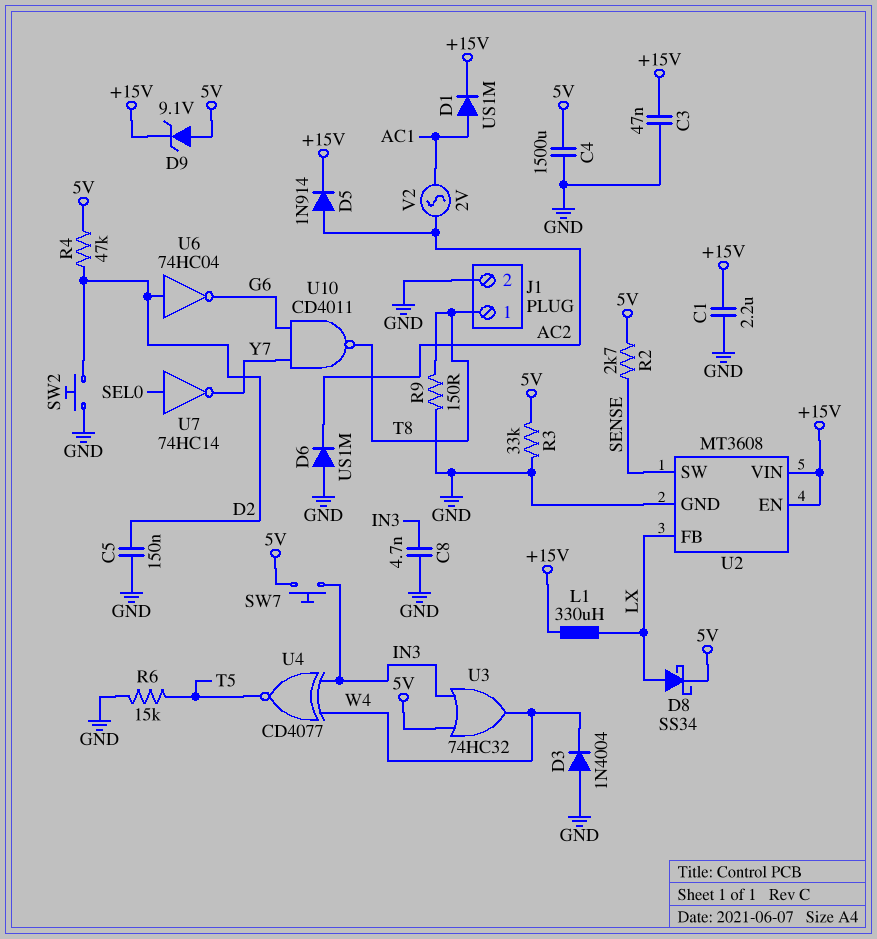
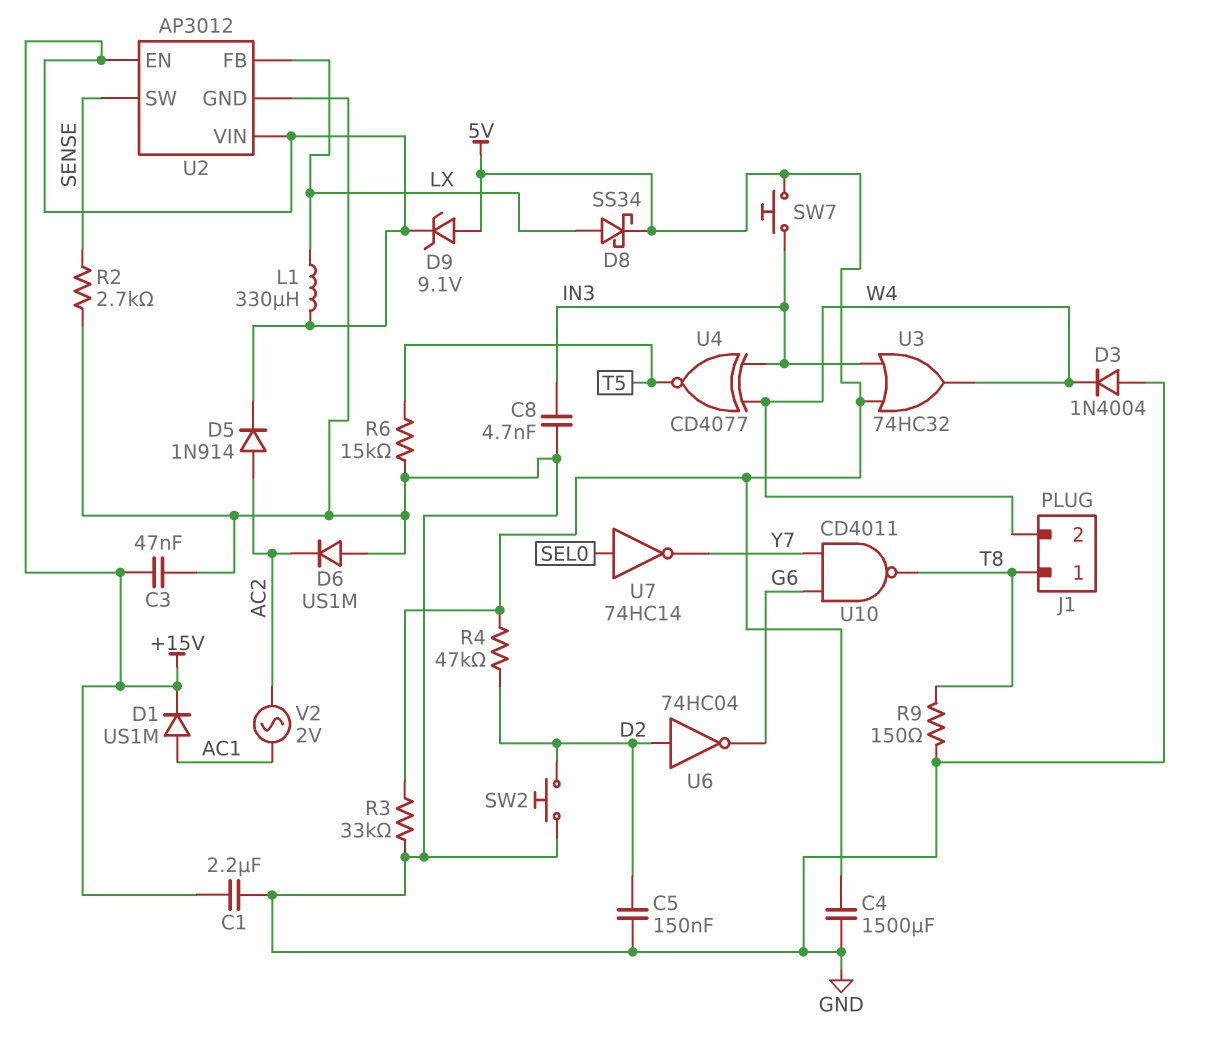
J1 pin 2: GND -> W4
R2: 2.7k (5V, SENSE) -> 2.7k (GND, SENSE)
U2: MT3608 -> AP3012

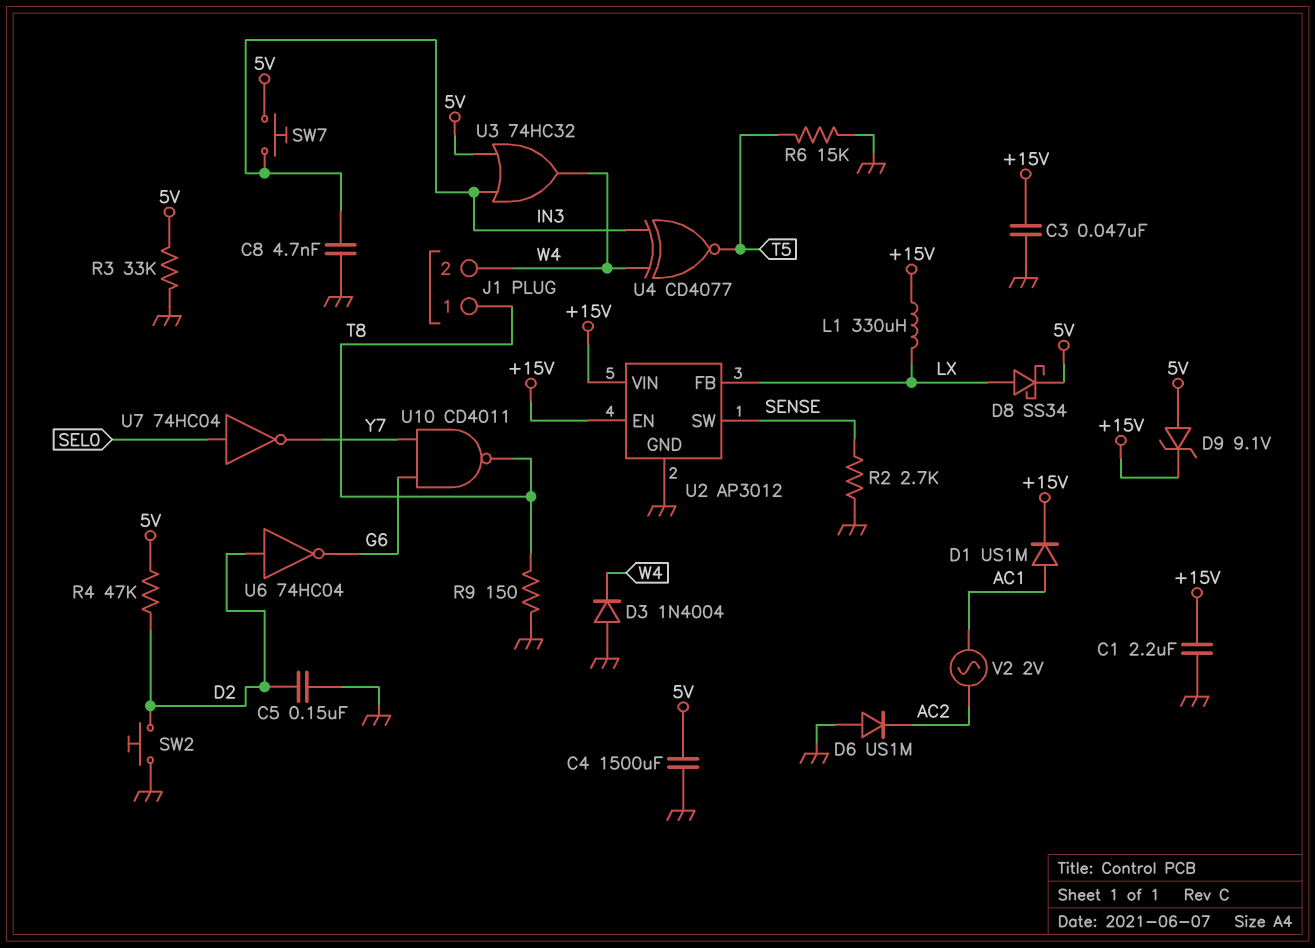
D5: diode 1N914 (A AC2, K +15V) -> none
U7: NOT 74HC14 (in SEL0, out Y7) -> NOT 74HC04 (in SEL0, out Y7)

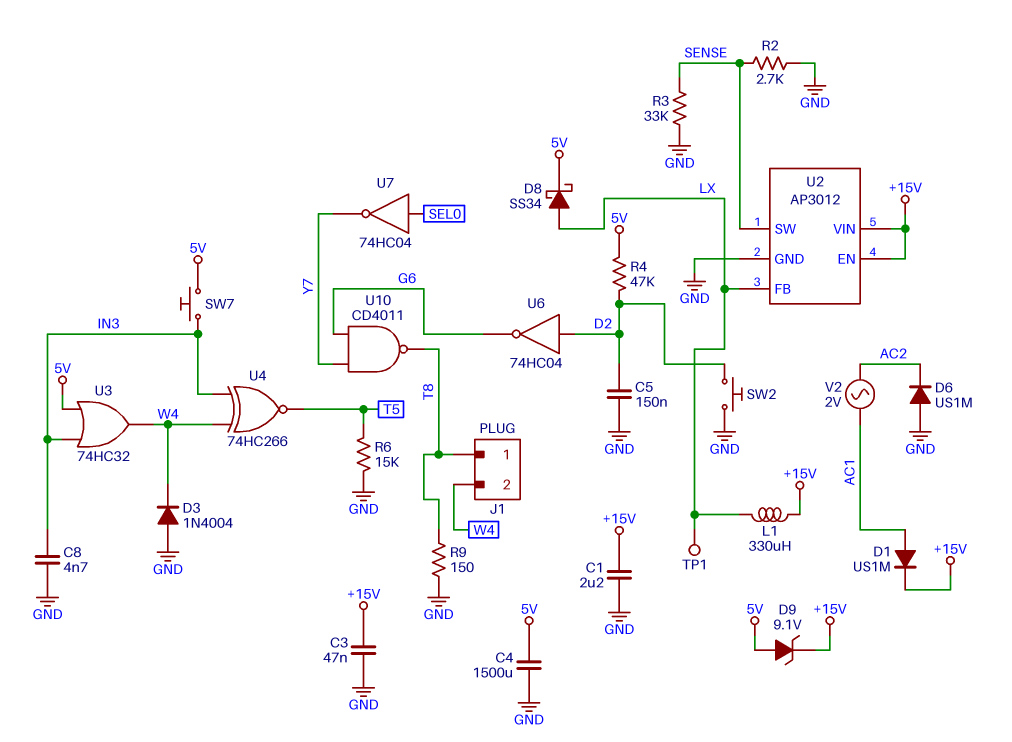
R3: 33k (5V, GND) -> 33k (GND, SENSE)
TP1: none -> test point (LX)
U4: XNOR CD4077 (in IN3, in W4, out T5) -> XNOR 74HC266 (in IN3, in W4, out T5)

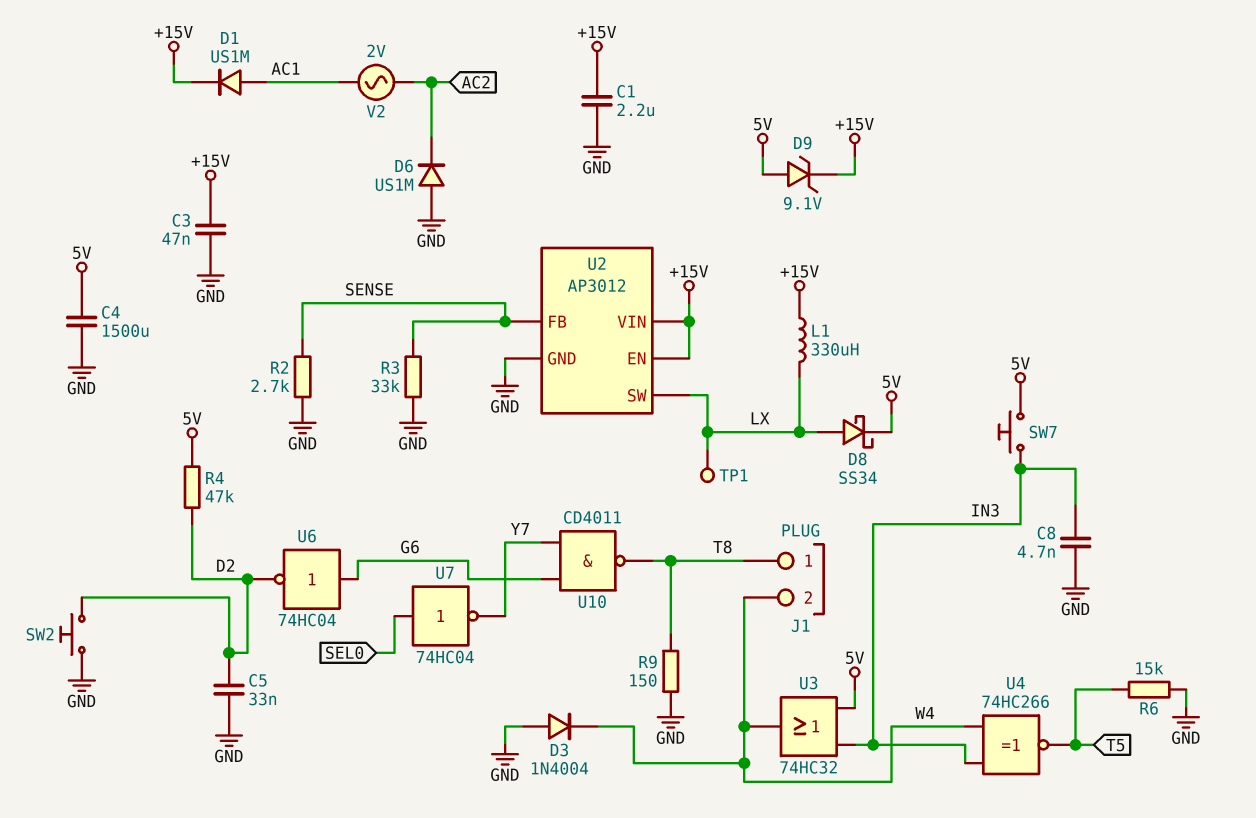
C5: 150nF (D2, GND) -> 33nF (D2, GND)
U2 pin FB: LX -> SENSE
U2 pin SW: SENSE -> LX
U6: NOT 74HC04 (in D2, out G6) -> NOT 74HC04 (in G6, out D2)

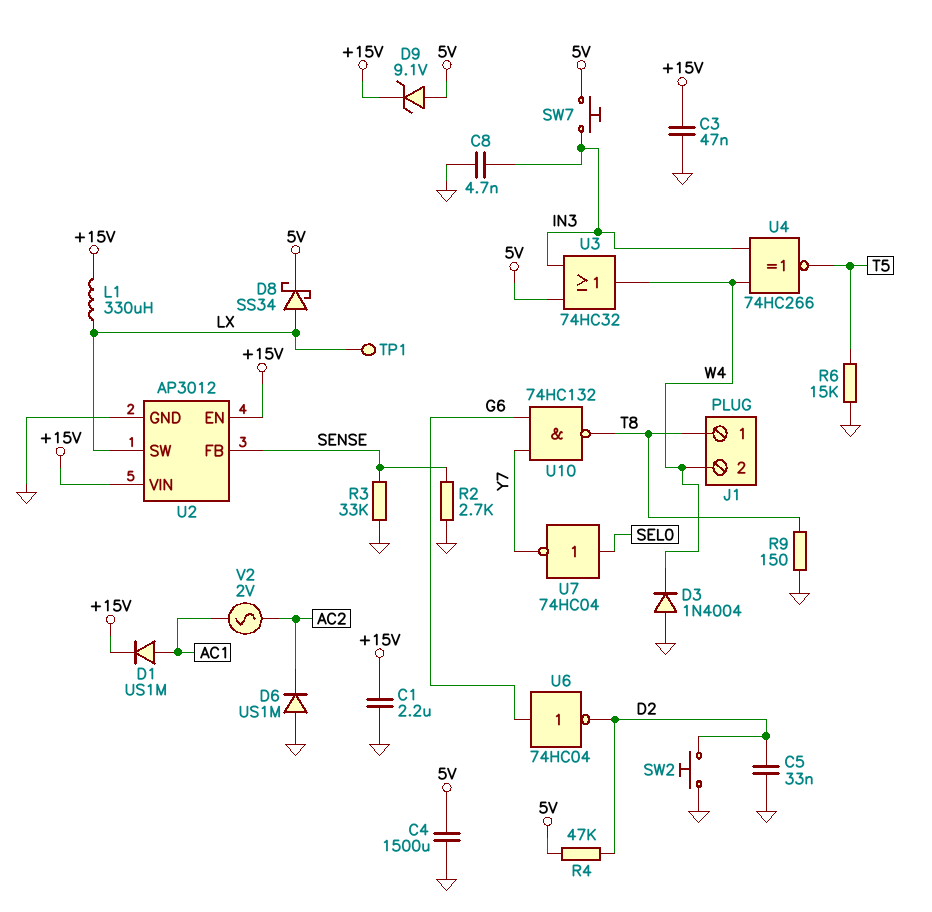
U10: NAND CD4011 (in G6, in Y7, out T8) -> NAND 74HC132 (in G6, in Y7, out T8)

